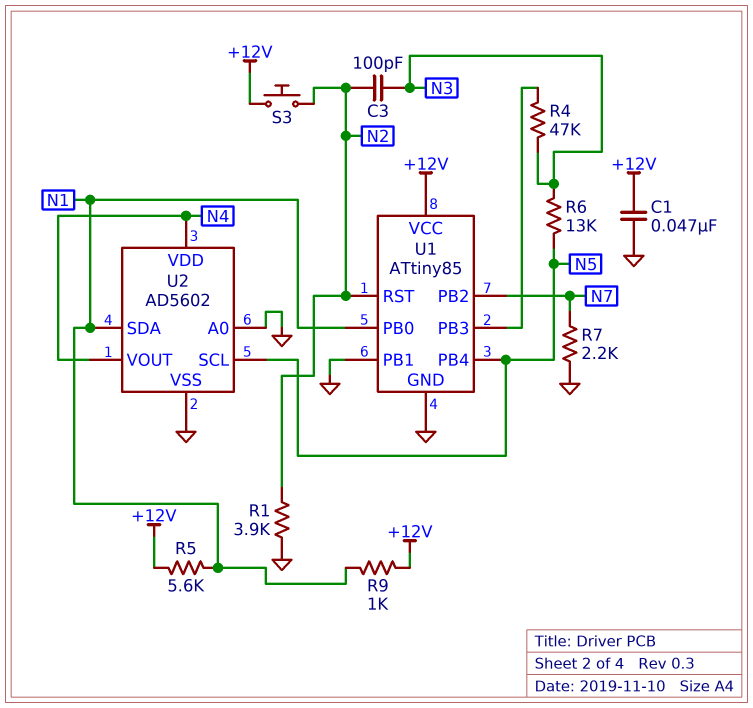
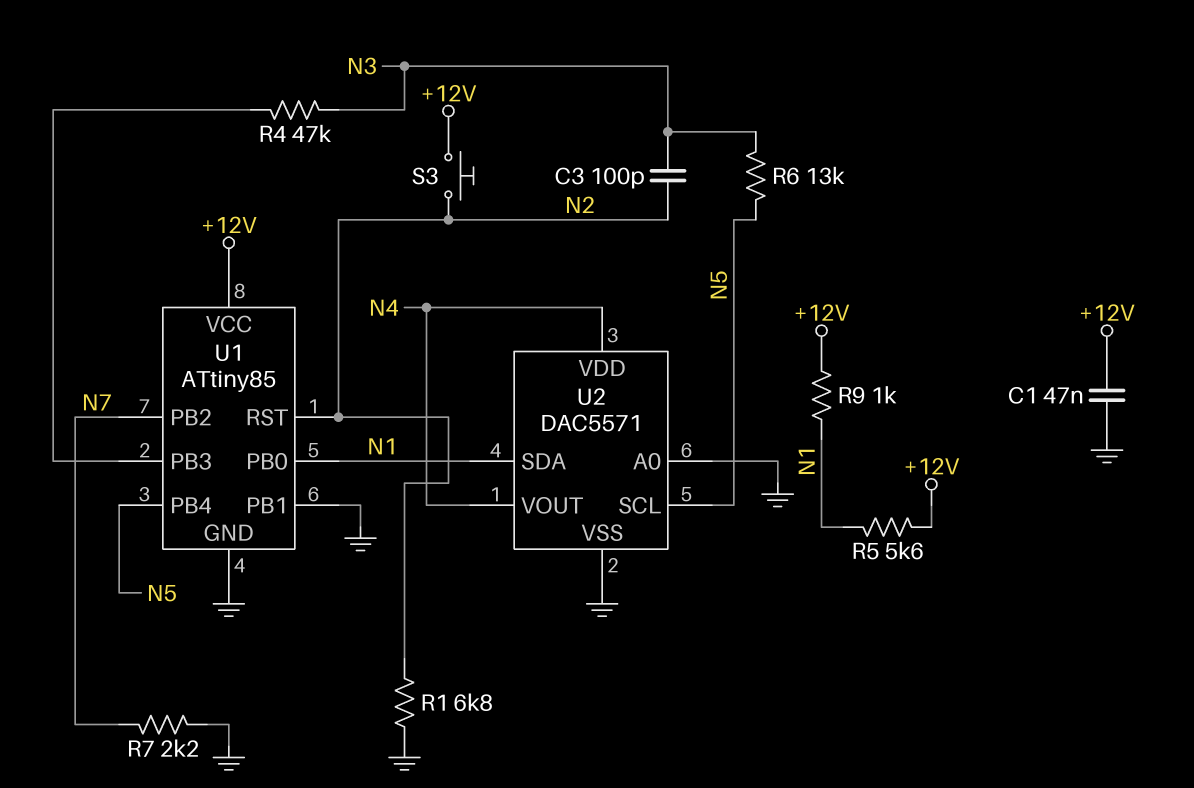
R1: 3.9k (GND, N2) -> 6.8k (GND, N2)
U2: AD5602 -> DAC5571

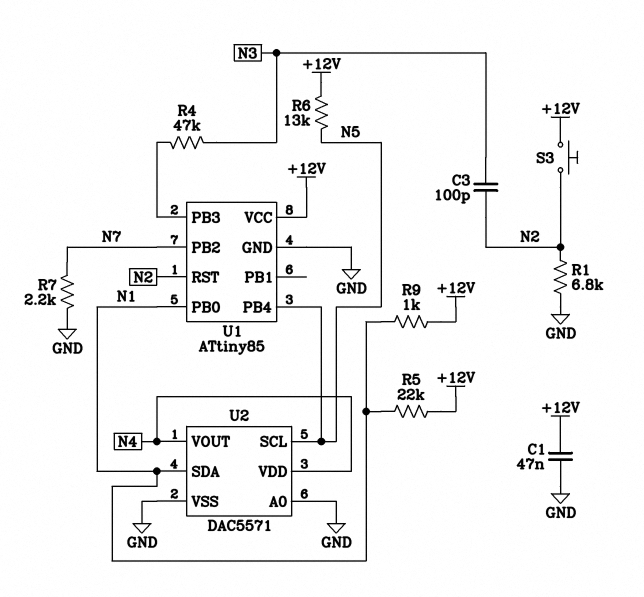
R5: 5.6k (+12V, N1) -> 22k (+12V, N1)
R6: 13k (N3, N5) -> 13k (+12V, N5)
U1 pin PB1: GND -> none

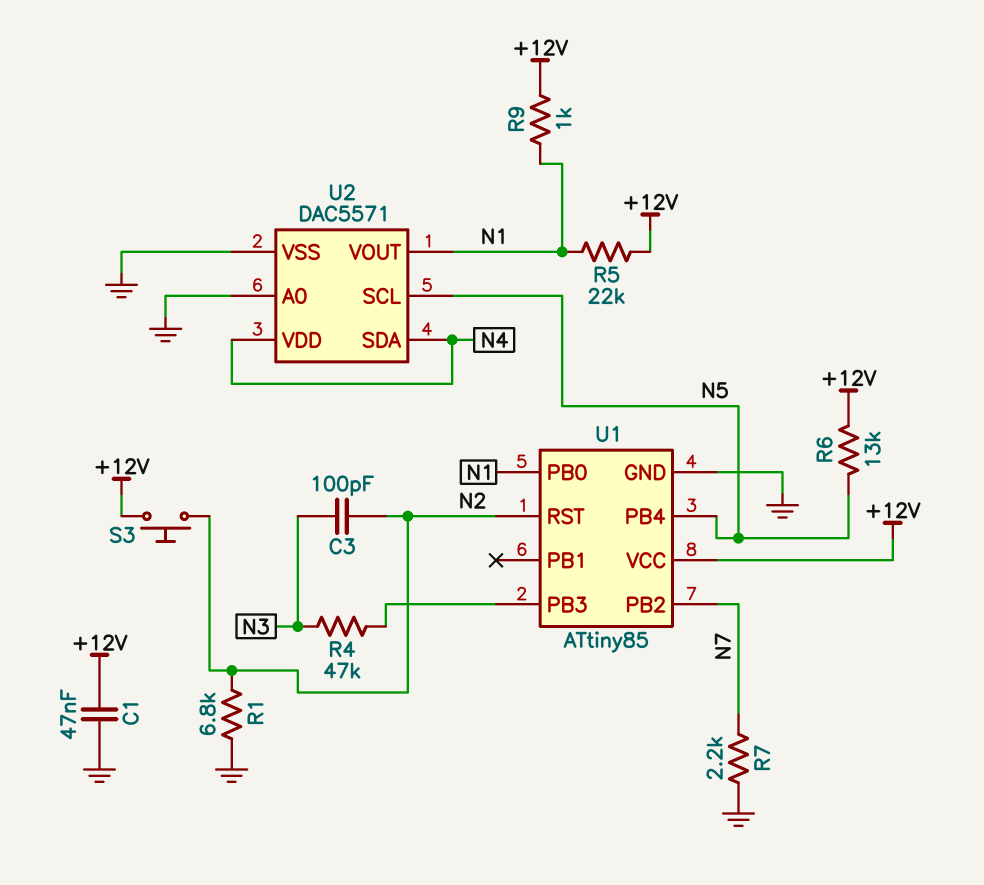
U2 pin SDA: N1 -> N4
U2 pin VOUT: N4 -> N1

